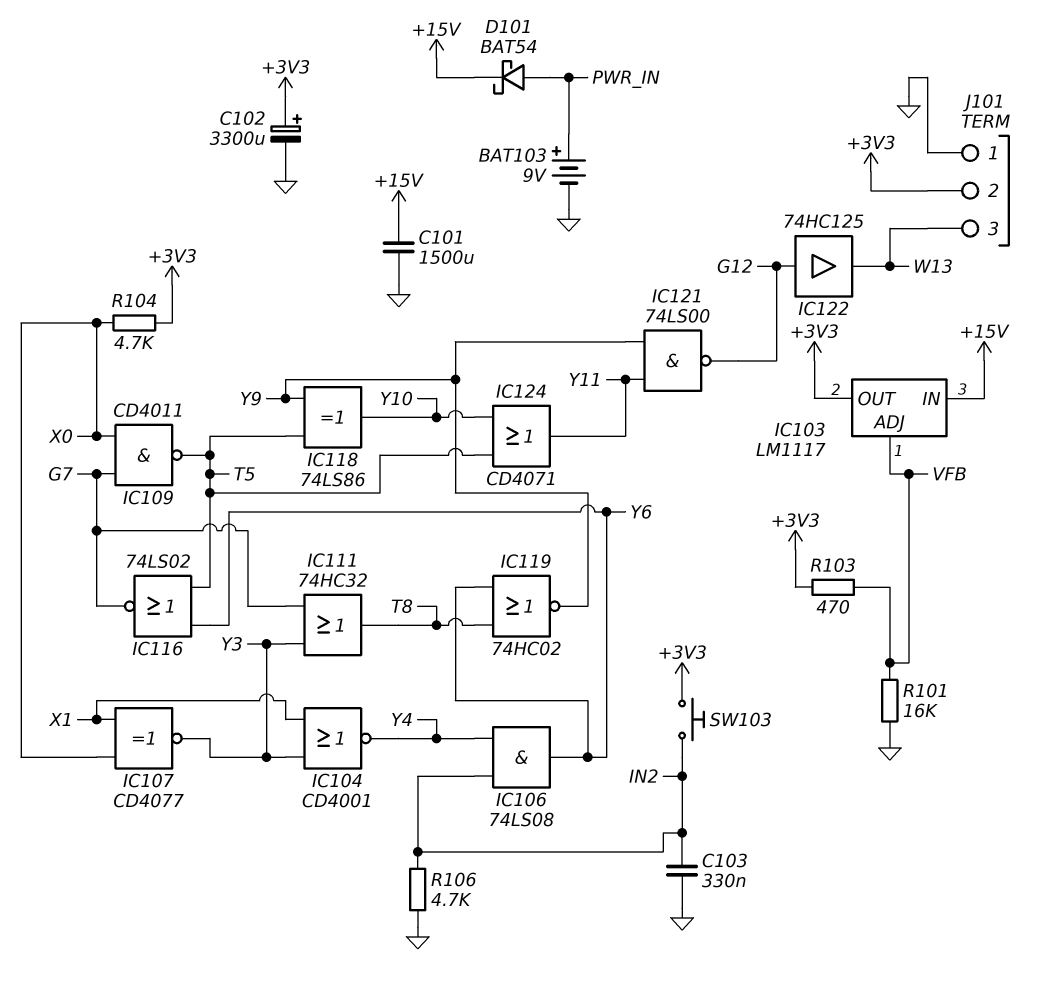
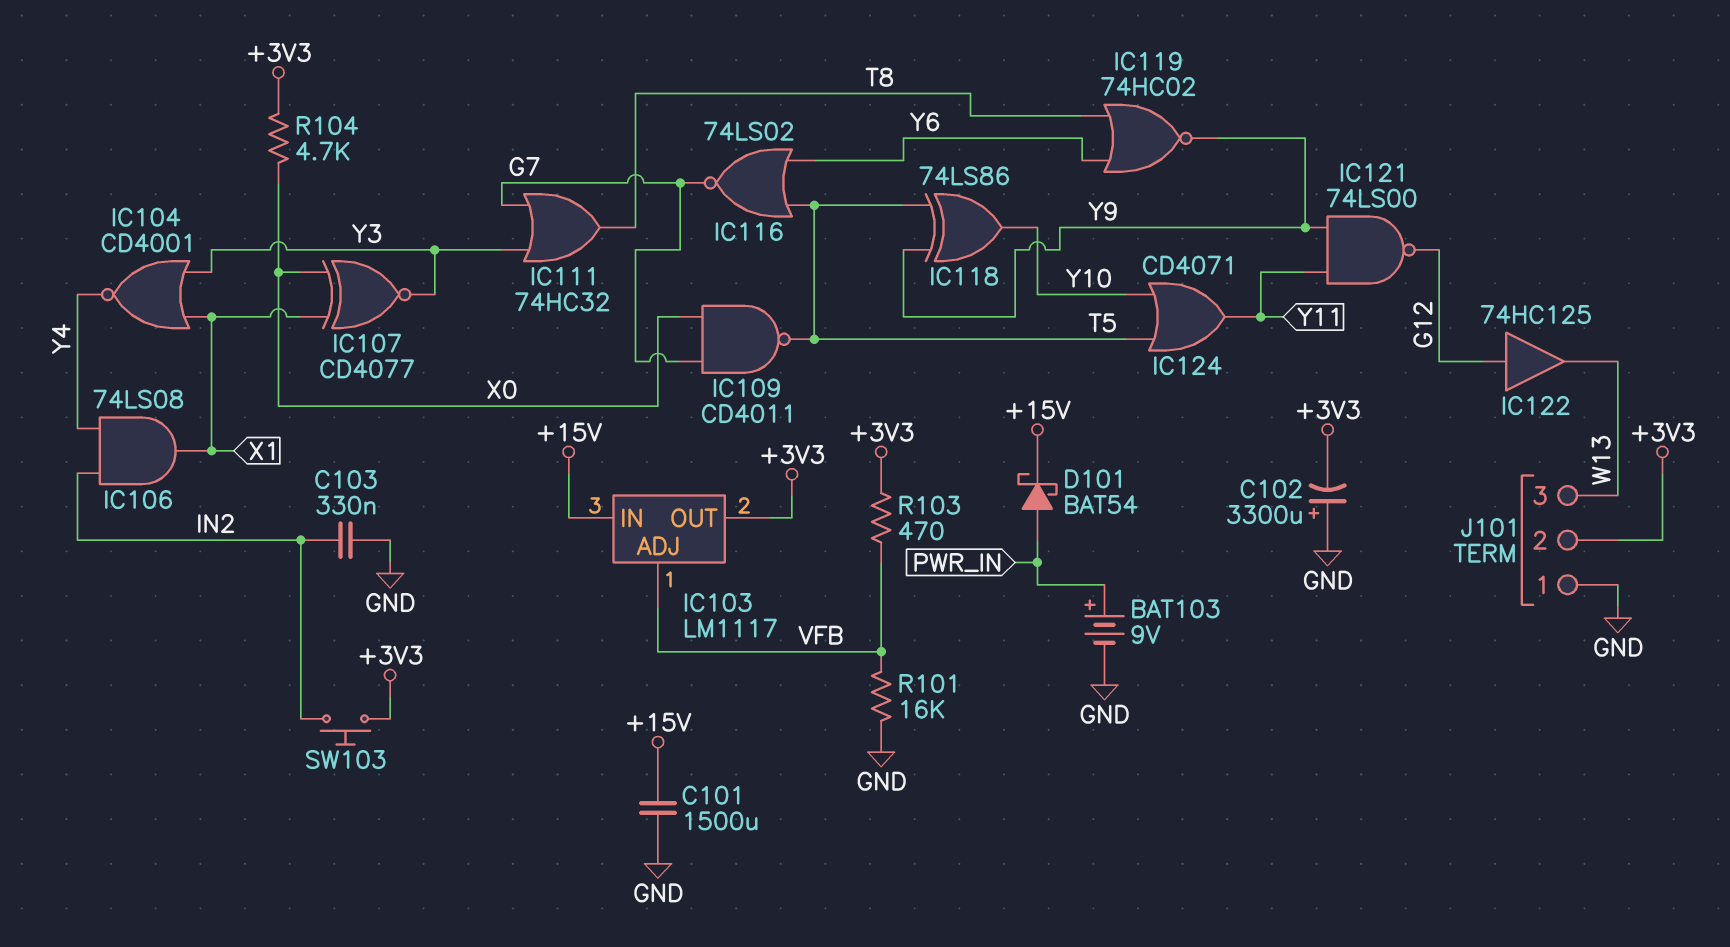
C102: 3300uF (plus +3V3, minus GND) -> 3300uF (plus GND, minus +3V3)
IC106: AND 74LS08 (in IN2, in Y4, out Y6) -> AND 74LS08 (in IN2, in Y4, out X1)
R106: 4.7k (GND, IN2) -> none

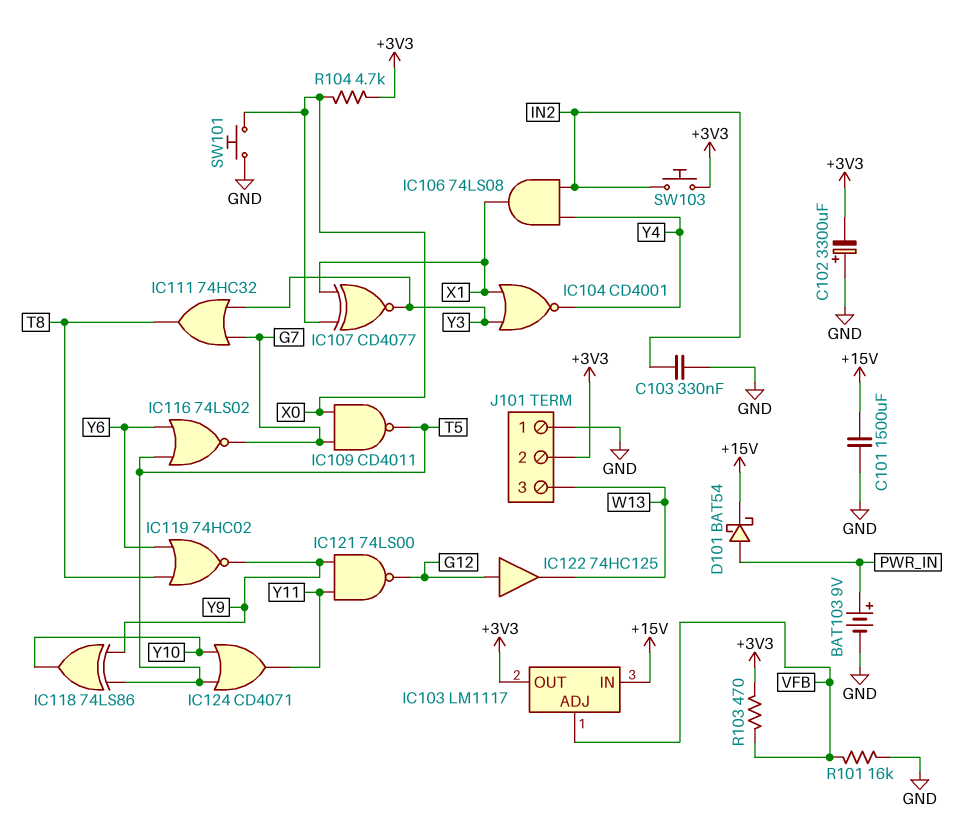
SW101: none -> button (GND, X0)

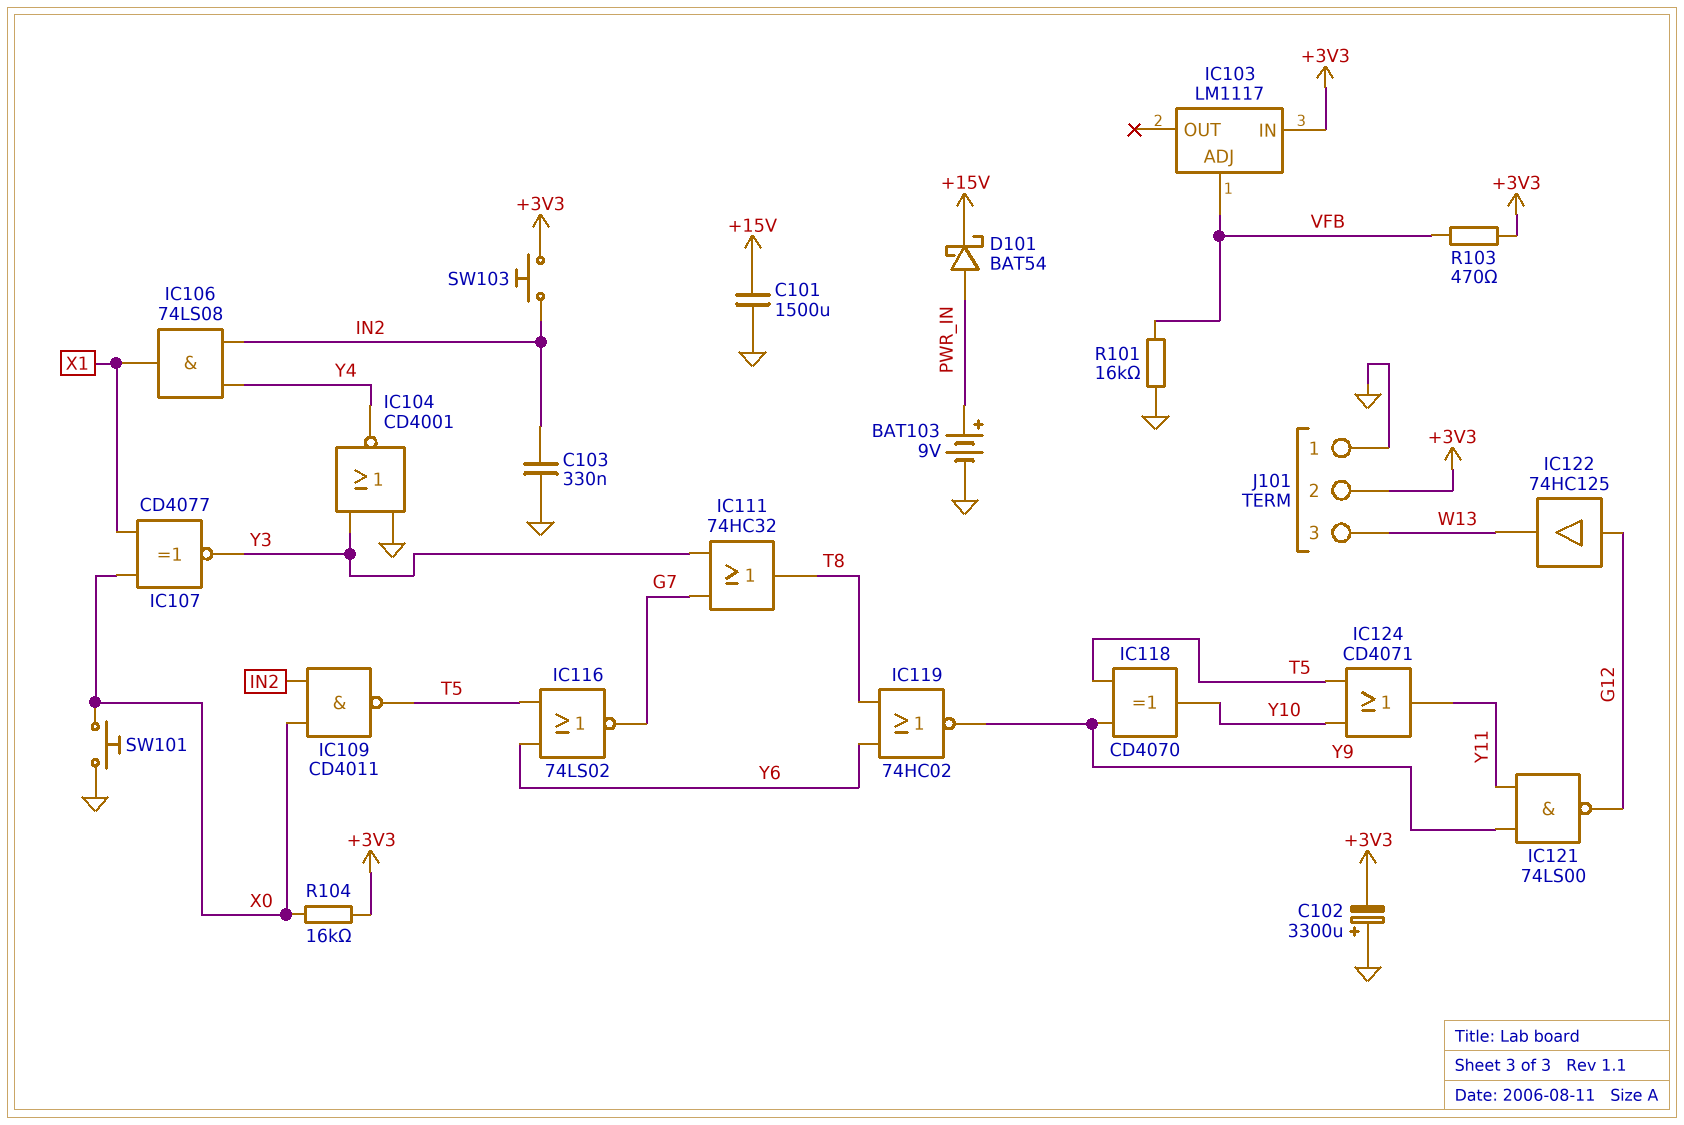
IC103 pin IN: +15V -> +3V3
IC103 pin OUT: +3V3 -> none
IC104: NOR CD4001 (in X1, in Y3, out Y4) -> NOR CD4001 (in GND, in Y3, out Y4)
IC109: NAND CD4011 (in G7, in X0, out T5) -> NAND CD4011 (in IN2, in X0, out T5)
IC118: XOR 74LS86 (in T5, in Y9, out Y10) -> XOR CD4070 (in T5, in Y9, out Y10)
R104: 4.7k (+3V3, X0) -> 16k (+3V3, X0)

